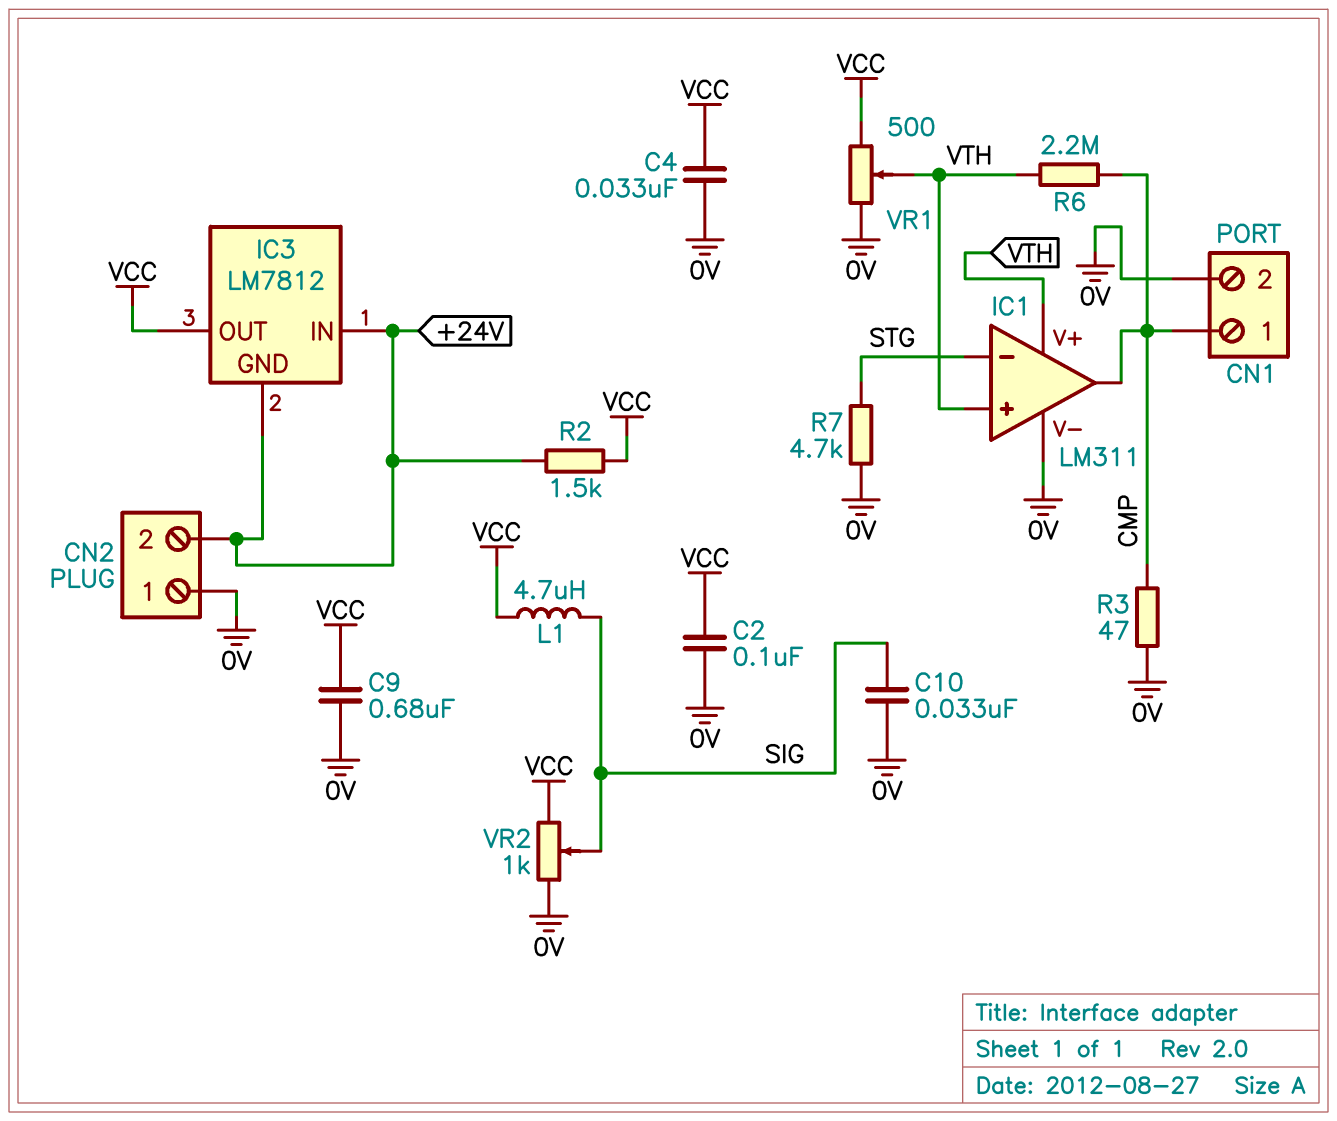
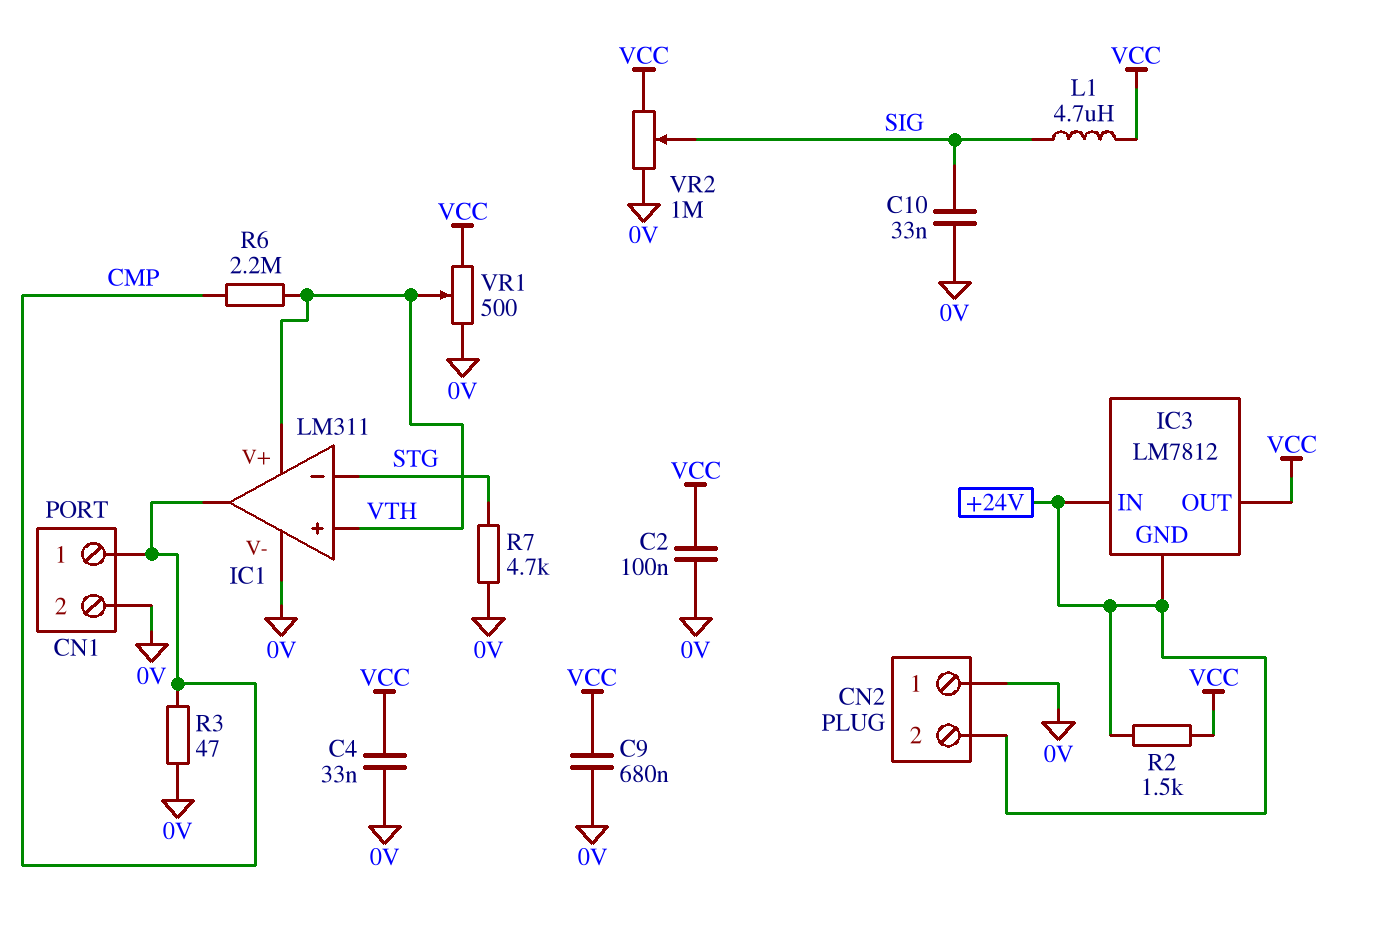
VR2: 1k (0V, VCC, wiper SIG) -> 1M (0V, VCC, wiper SIG)

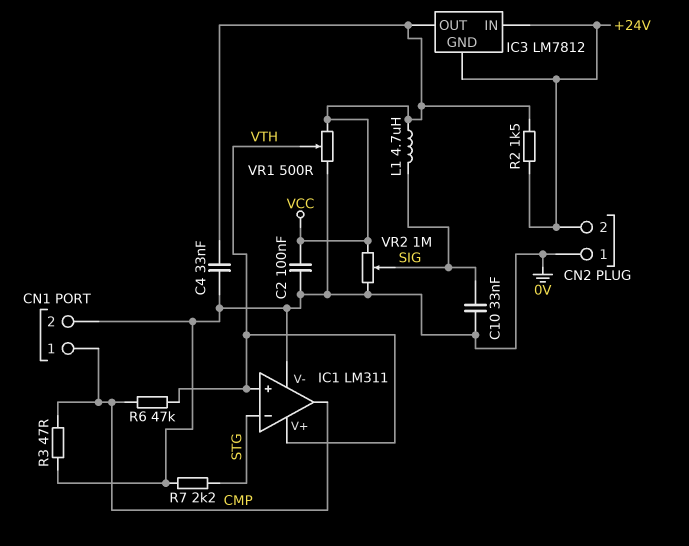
C9: 680nF (0V, VCC) -> none
R6: 2.2M (CMP, VTH) -> 47k (CMP, VTH)
R7: 4.7k (0V, STG) -> 2.2k (0V, STG)

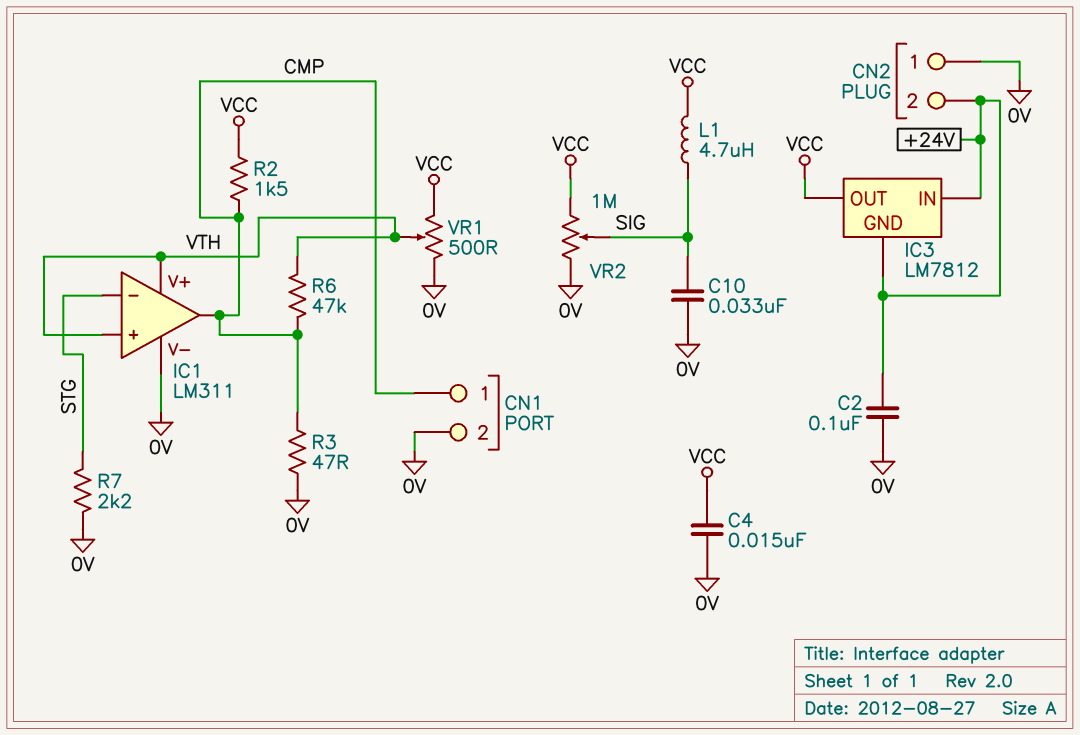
C2: 100nF (0V, VCC) -> 100nF (+24V, 0V)
C4: 33nF (0V, VCC) -> 15nF (0V, VCC)
R2: 1.5k (+24V, VCC) -> 1.5k (CMP, VCC)

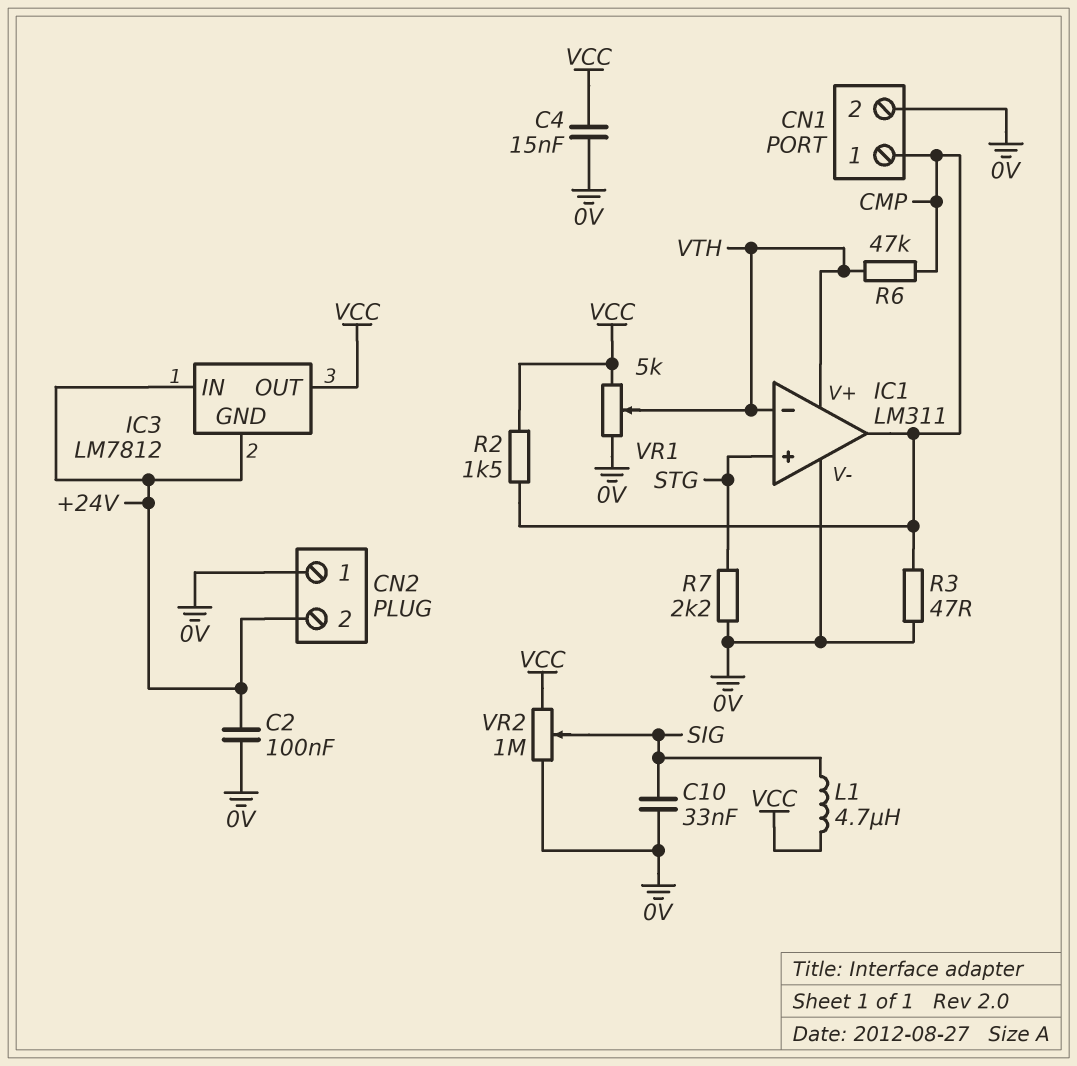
IC1 pin in+: VTH -> STG
IC1 pin in-: STG -> VTH
VR1: 500 (0V, VCC, wiper VTH) -> 5k (0V, VCC, wiper VTH)

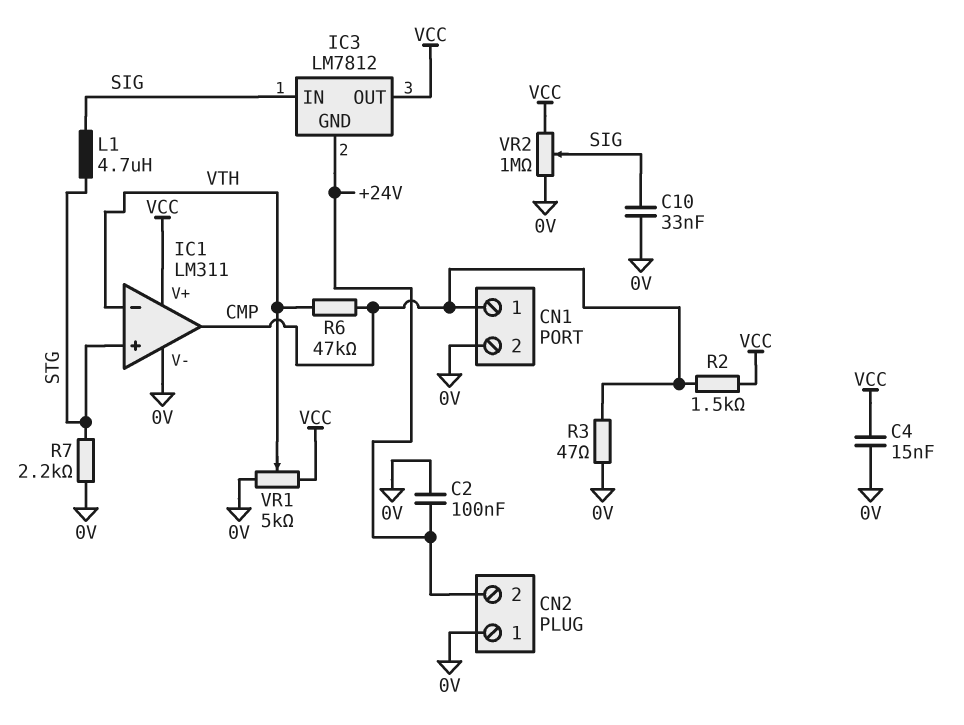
IC1 pin V+: VTH -> VCC
IC3 pin IN: +24V -> SIG
L1: 4.7uH (SIG, VCC) -> 4.7uH (SIG, STG)

